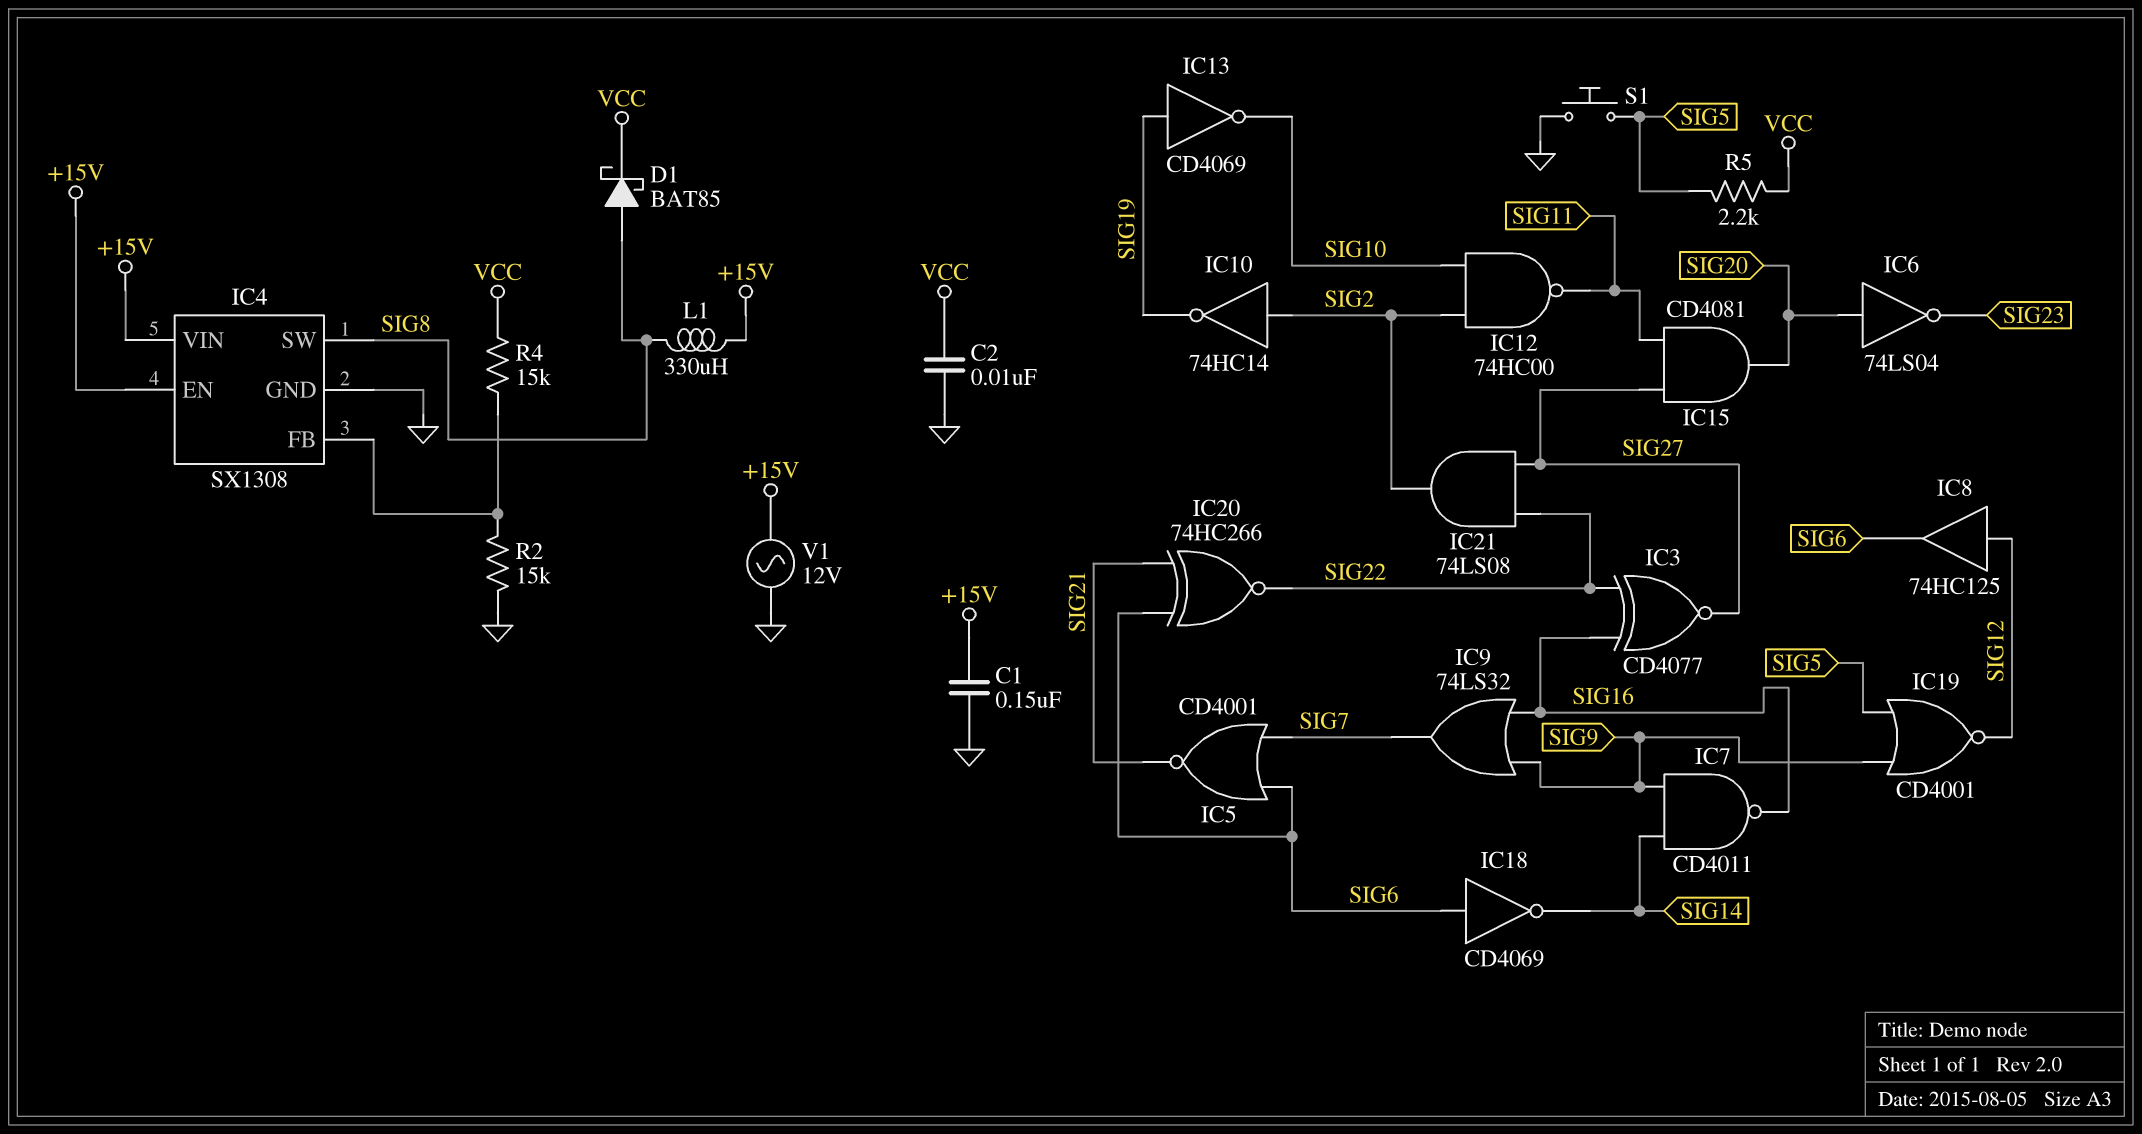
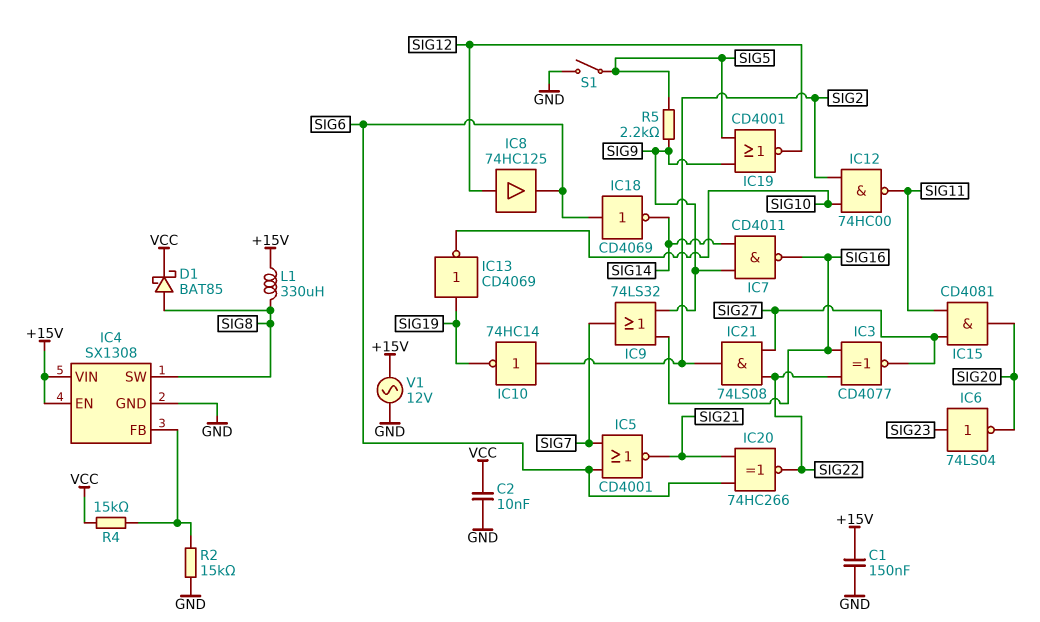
IC6: NOT 74LS04 (in SIG20, out SIG23) -> NOT 74LS04 (in SIG23, out SIG20)
R5: 2.2k (SIG5, VCC) -> 2.2k (SIG5, SIG9)
S1: button (GND, SIG5) -> switch (GND, SIG5)

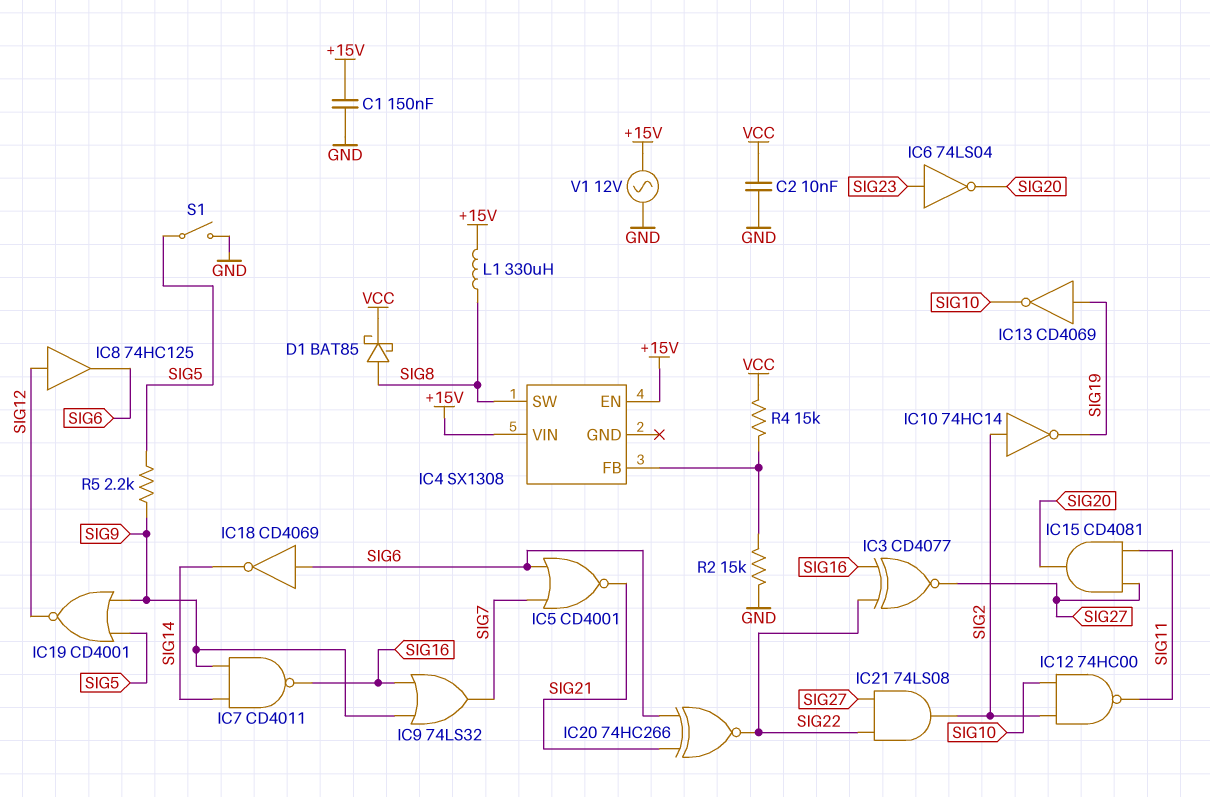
IC4 pin GND: GND -> none

